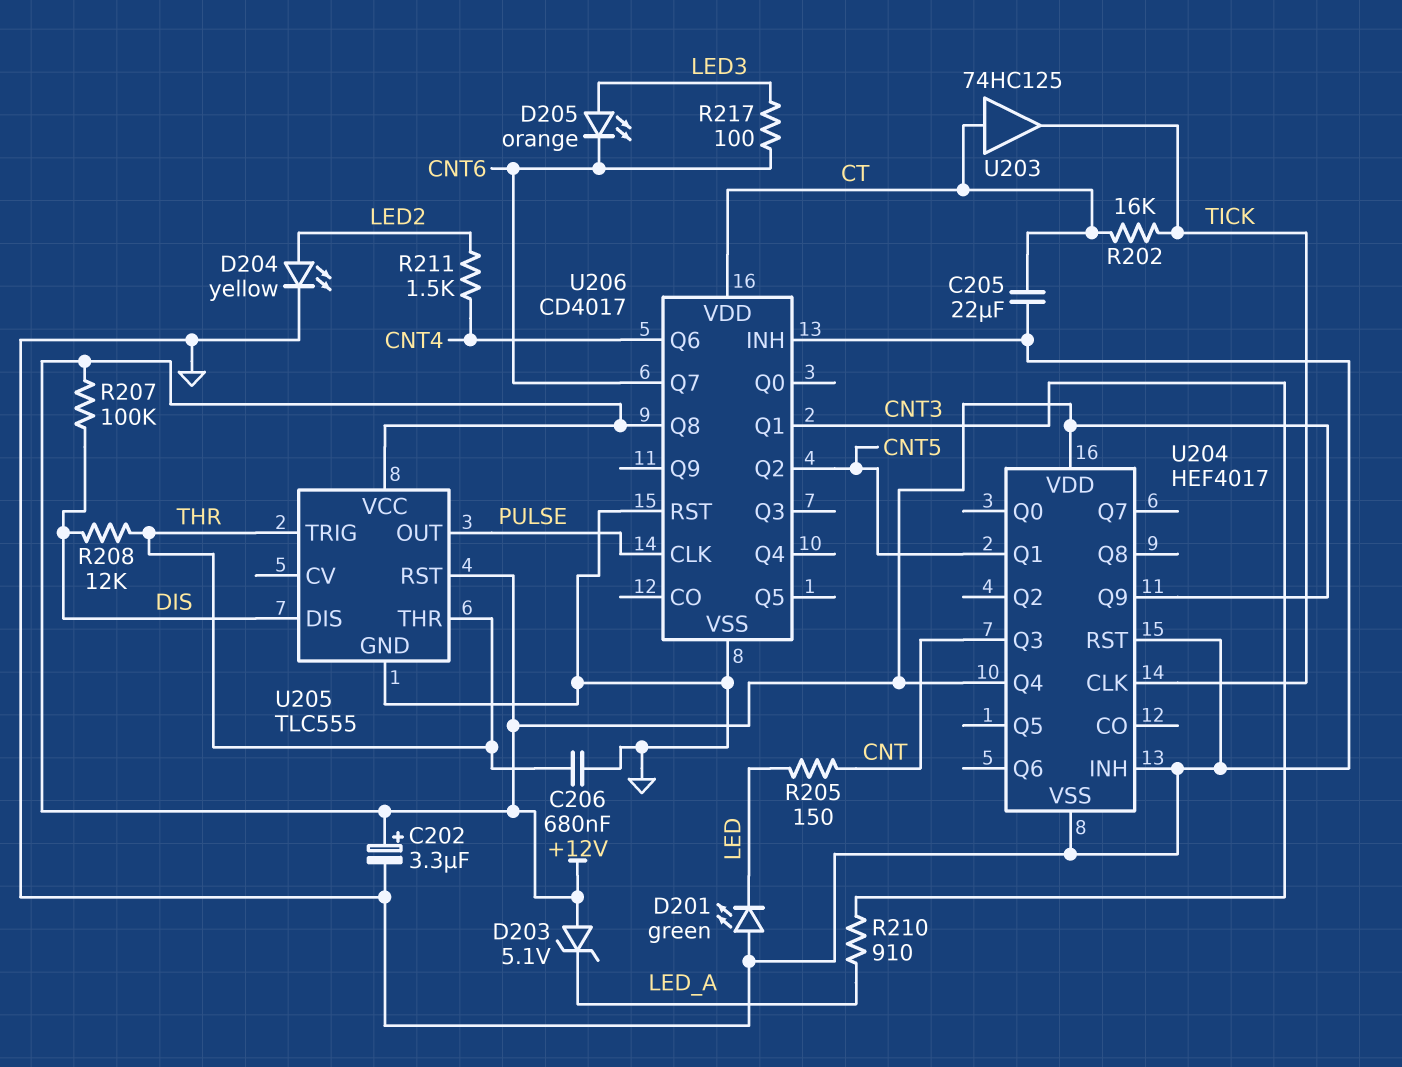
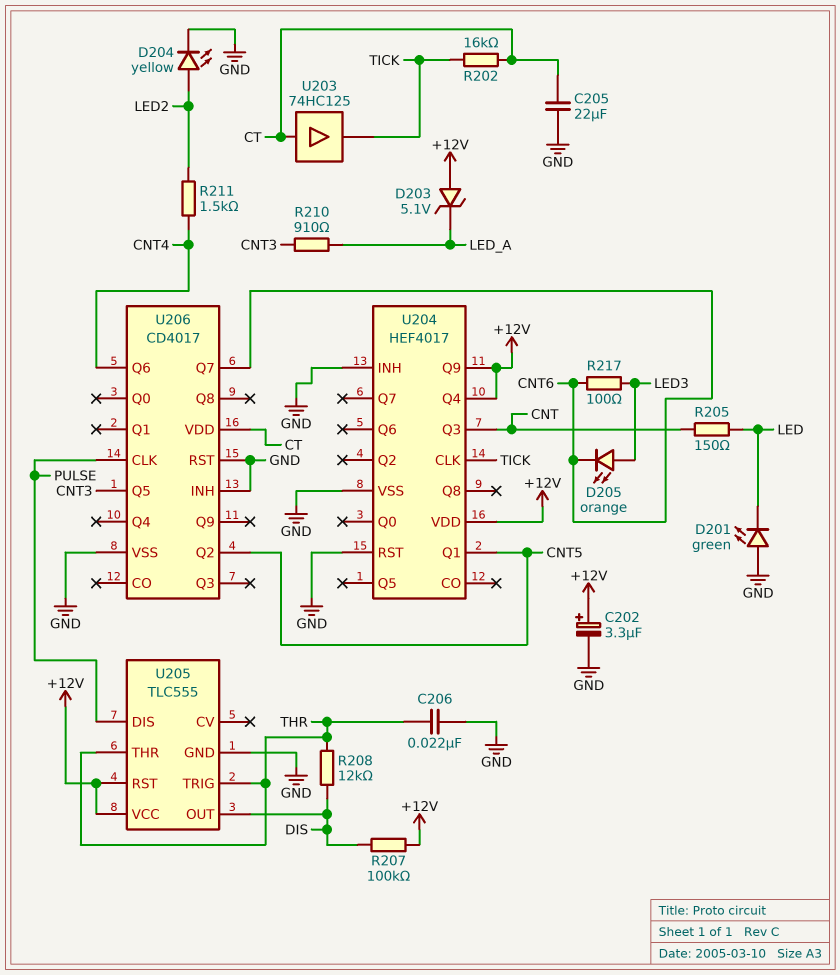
C206: 680nF (GND, THR) -> 22nF (GND, THR)
U205 pin DIS: DIS -> PULSE
U205 pin OUT: PULSE -> DIS
U206 pin Q1: CNT3 -> none
U206 pin Q5: none -> CNT3
U206 pin Q8: +12V -> none

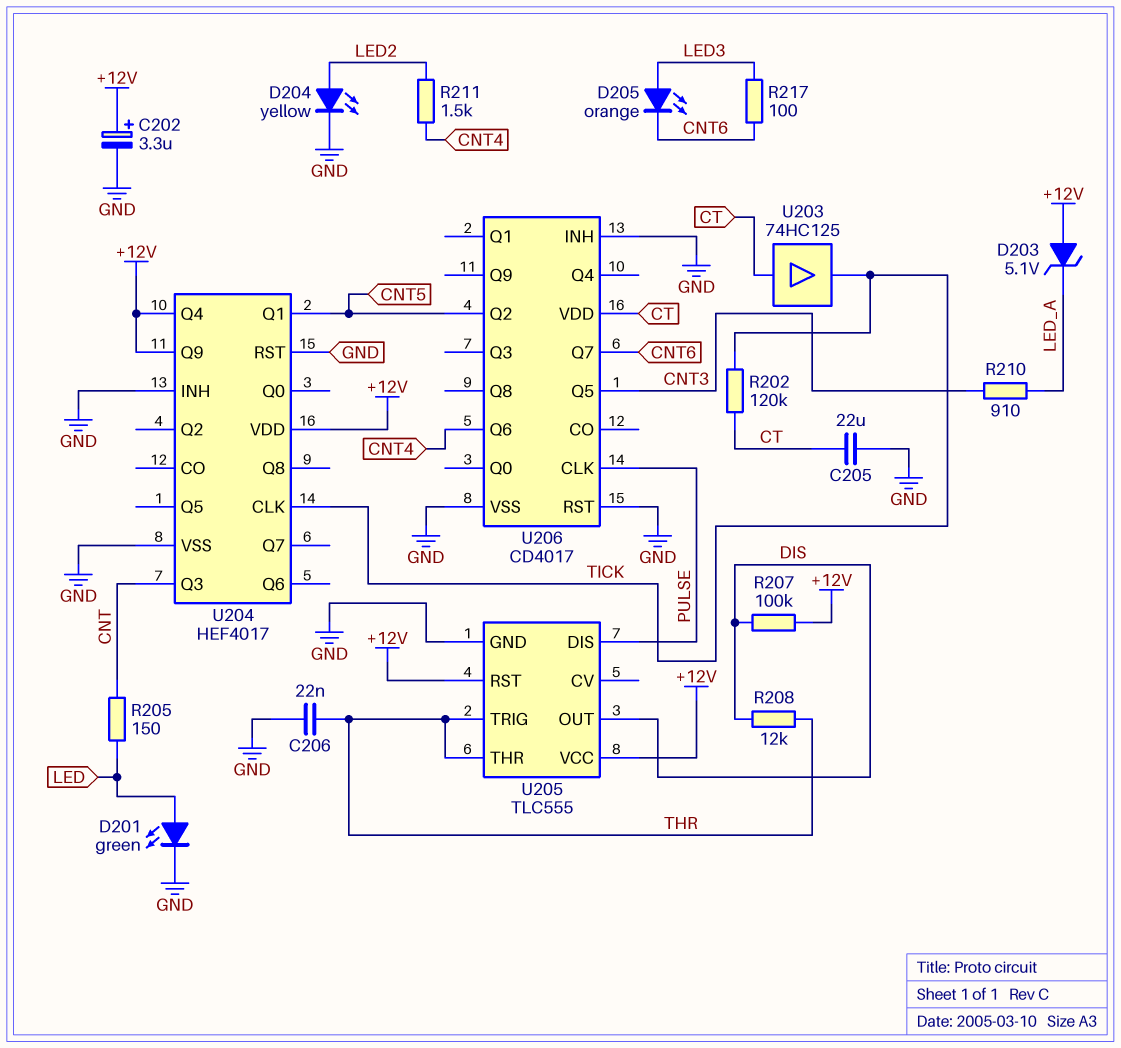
D201: LED green (A GND, K LED) -> LED green (A LED, K GND)
R202: 16k (CT, TICK) -> 120k (CT, TICK)

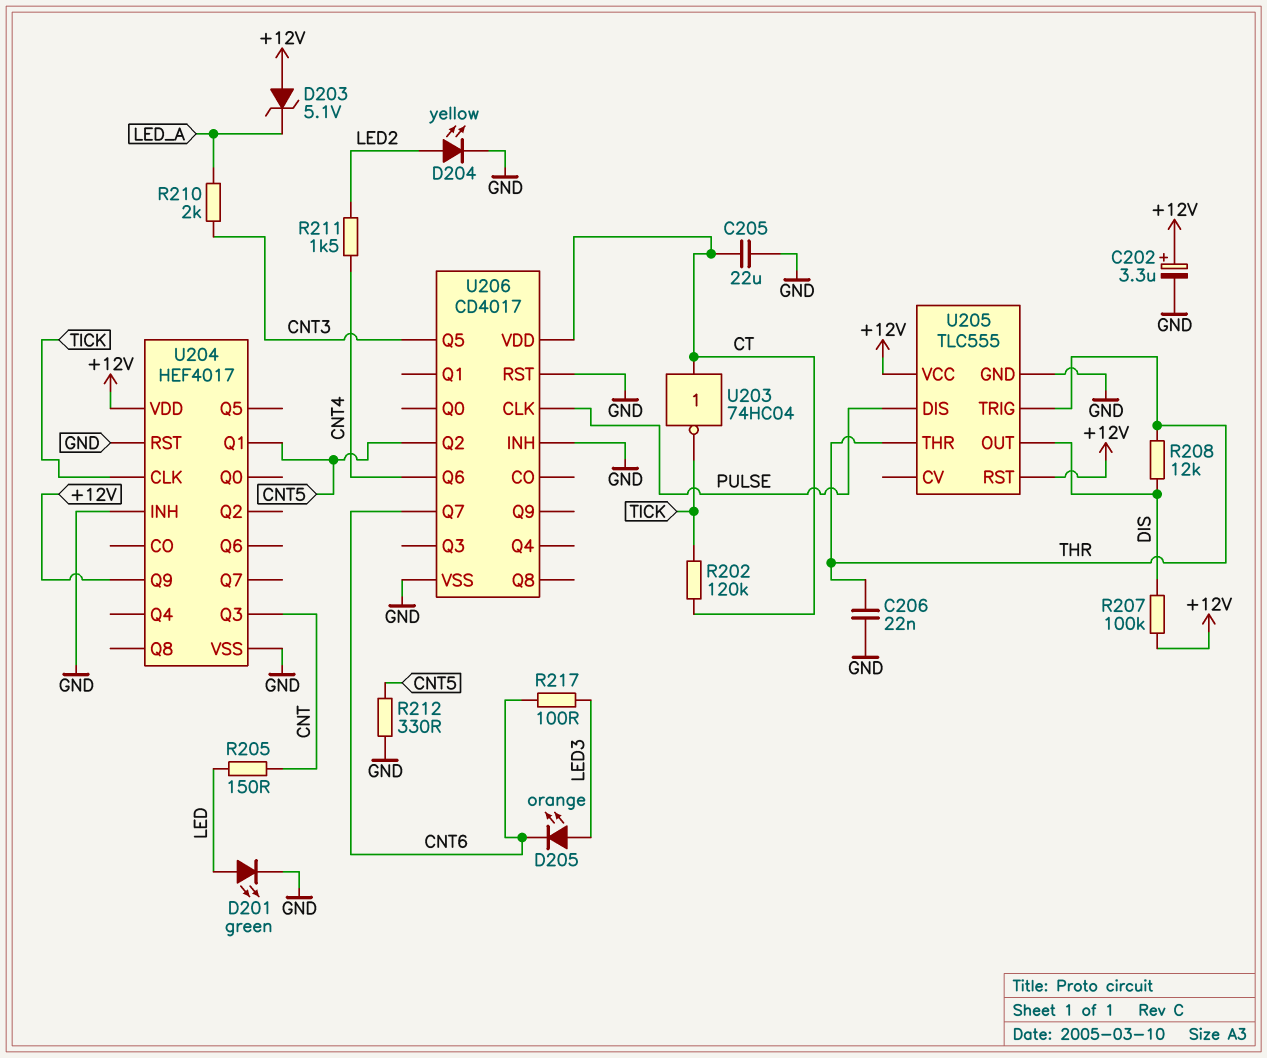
R210: 910 (CNT3, LED_A) -> 2k (CNT3, LED_A)
R212: none -> 330 (CNT5, GND)
U203: buffer 74HC125 (in CT, out TICK) -> NOT 74HC04 (in CT, out TICK)
U204 pin Q4: +12V -> none

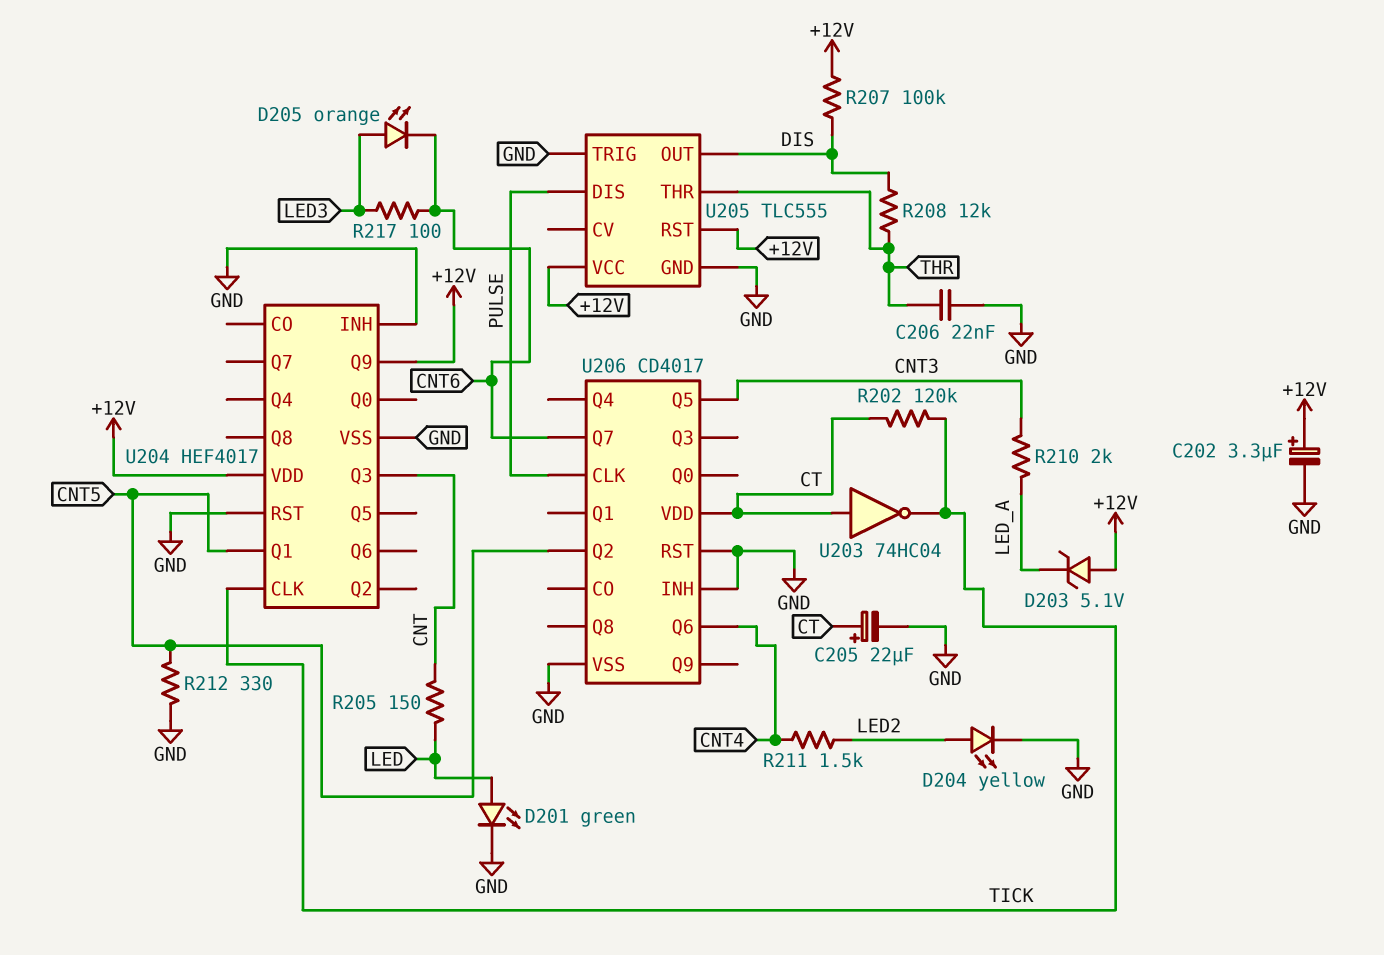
C205: 22uF (CT, GND) -> 22uF (plus CT, minus GND)
U205 pin TRIG: THR -> GND

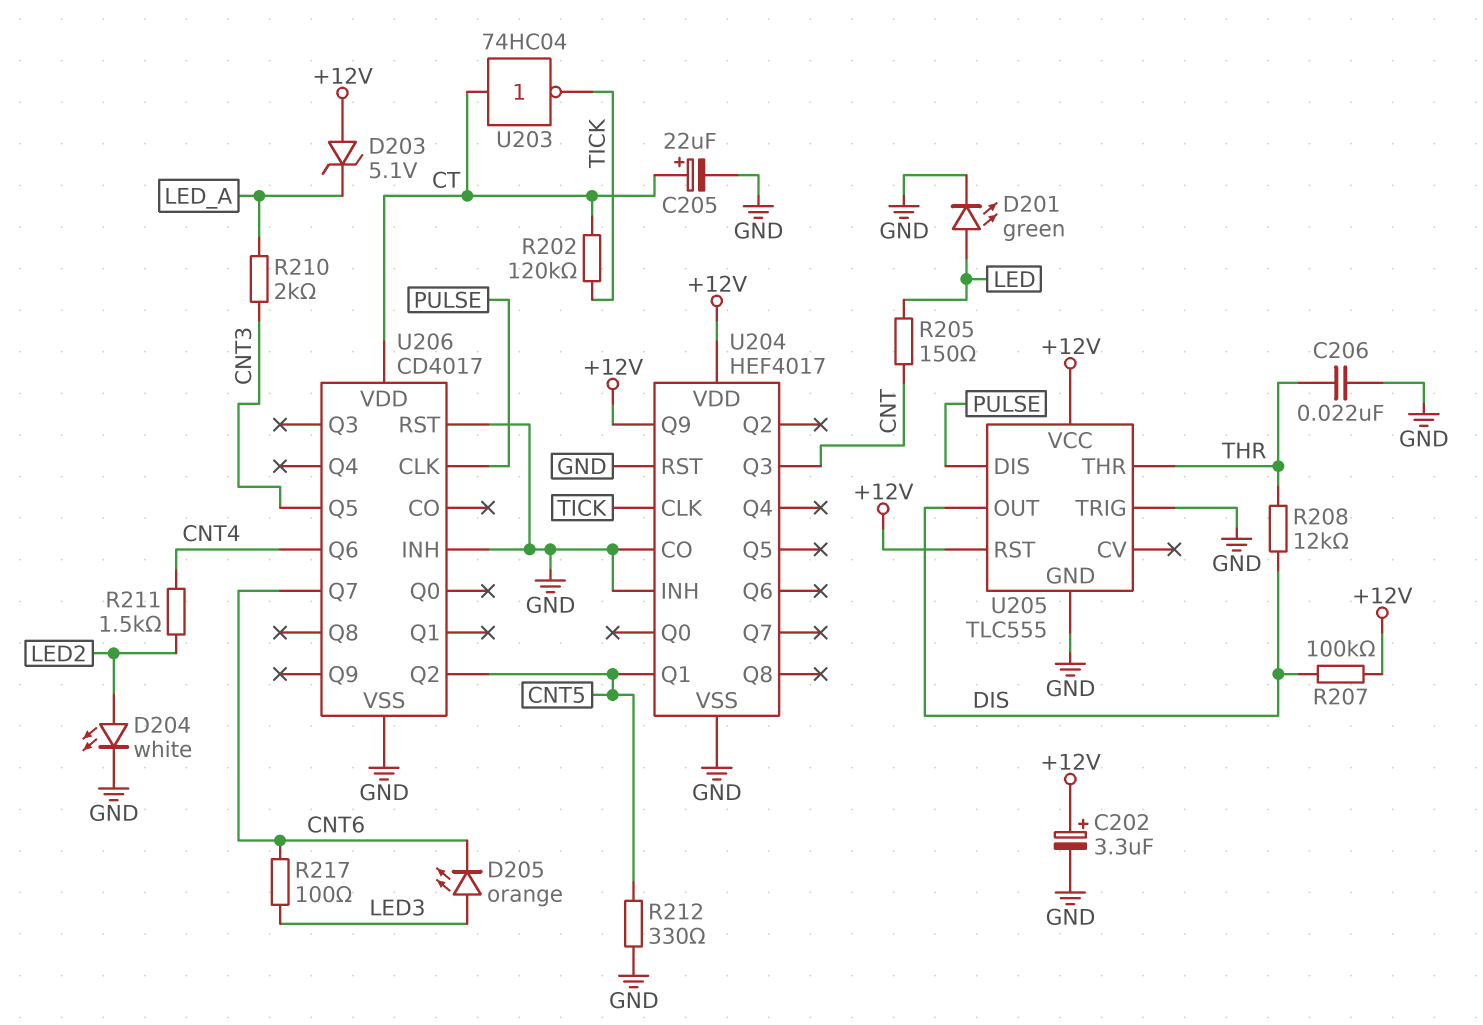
D204: LED yellow (A LED2, K GND) -> LED white (A LED2, K GND)
U204 pin CO: none -> GND

